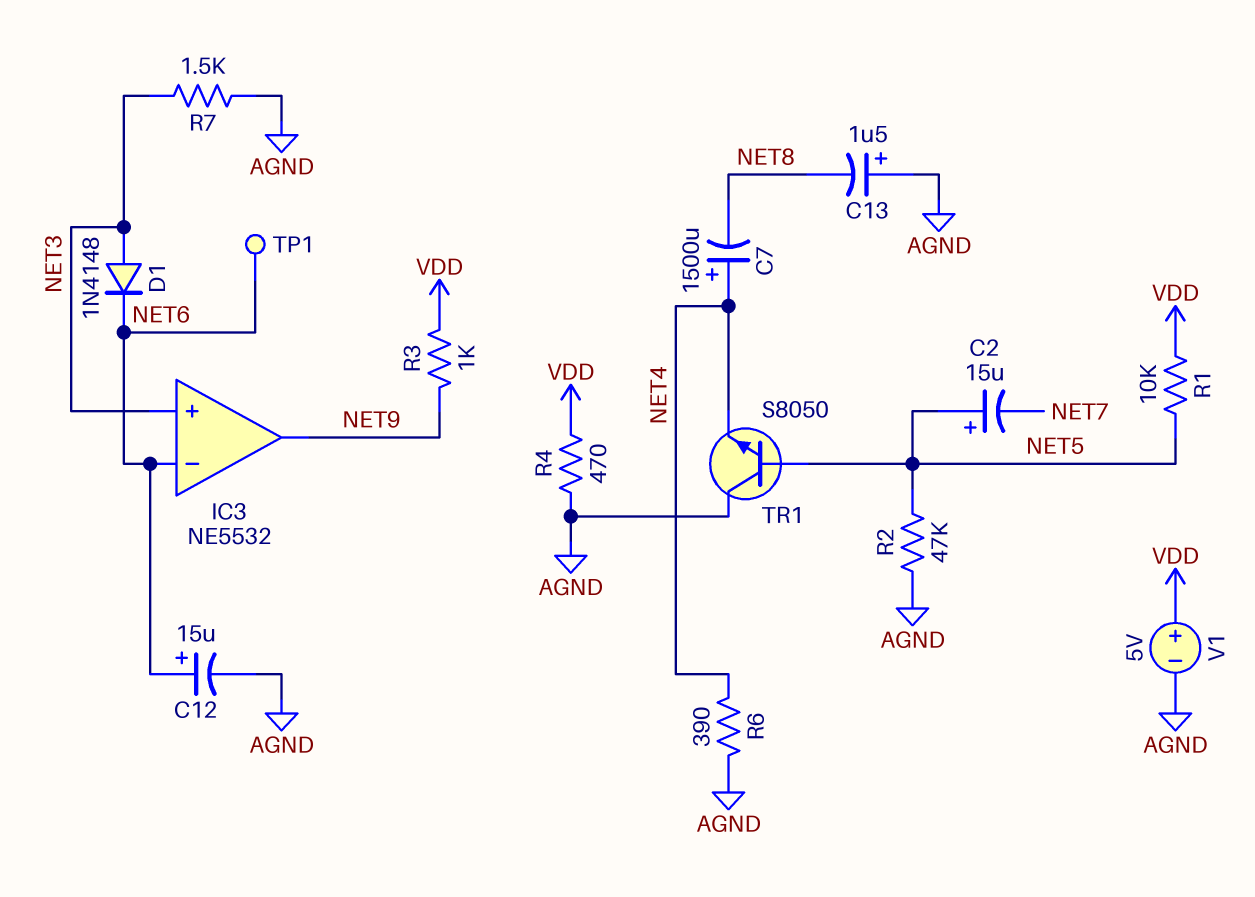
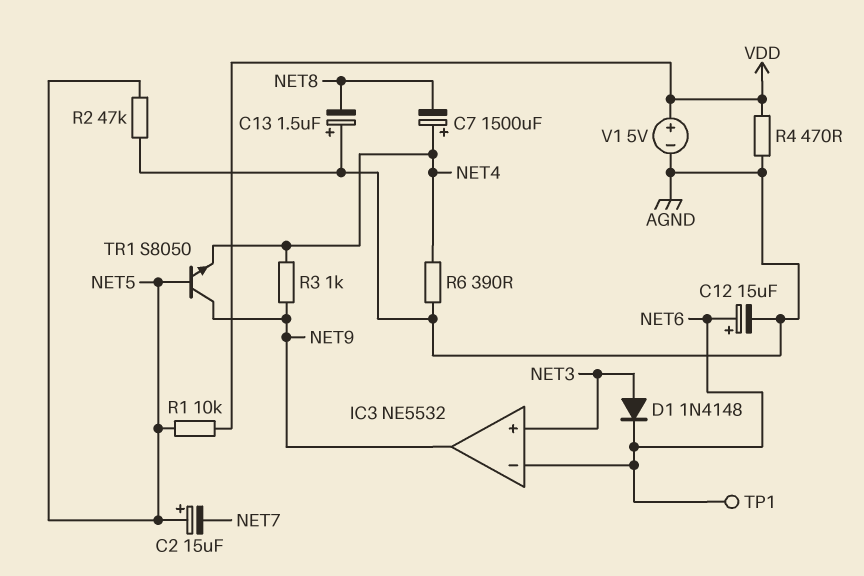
R3: 1k (NET9, VDD) -> 1k (NET4, NET9)
R7: 1.5k (AGND, NET3) -> none
TR1: NPN S8050 (B NET5, C AGND, E NET4) -> NPN S8050 (B NET5, C NET9, E NET4)

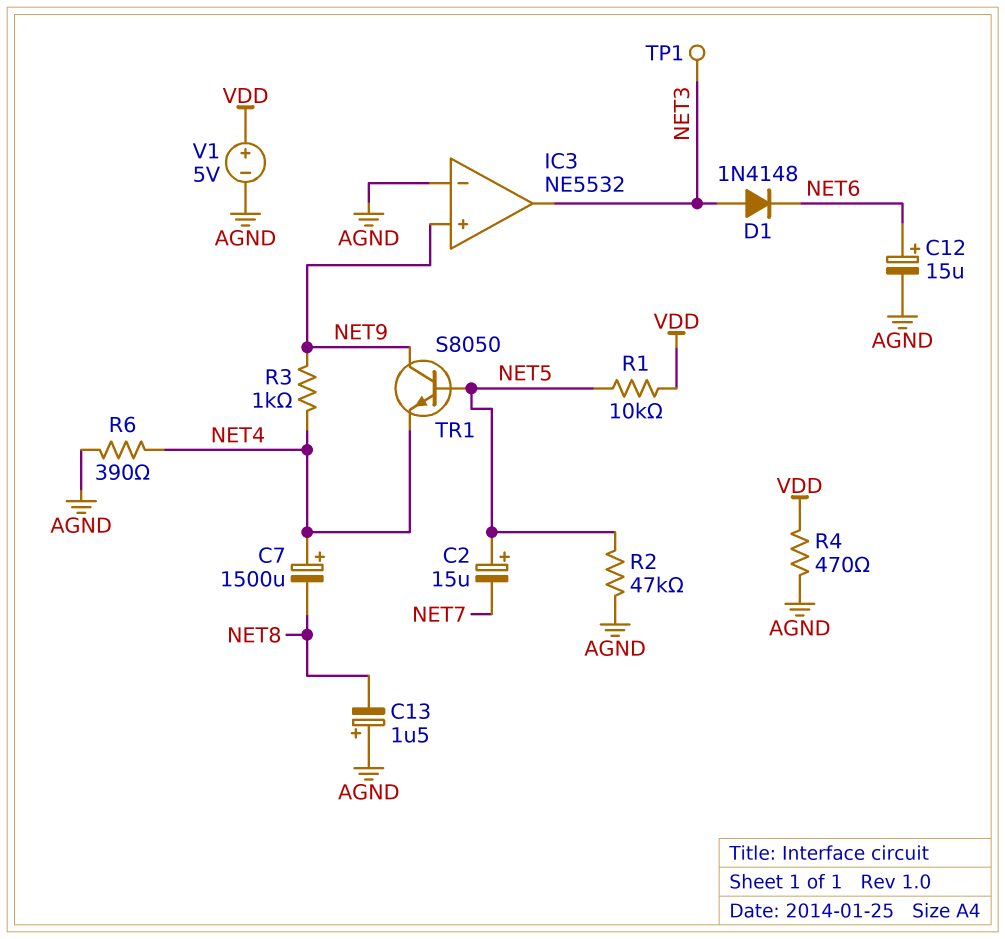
IC3 pin in+: NET3 -> NET9
IC3 pin in-: NET6 -> AGND
IC3 pin out: NET9 -> NET3
TP1: test point (NET6) -> test point (NET3)

